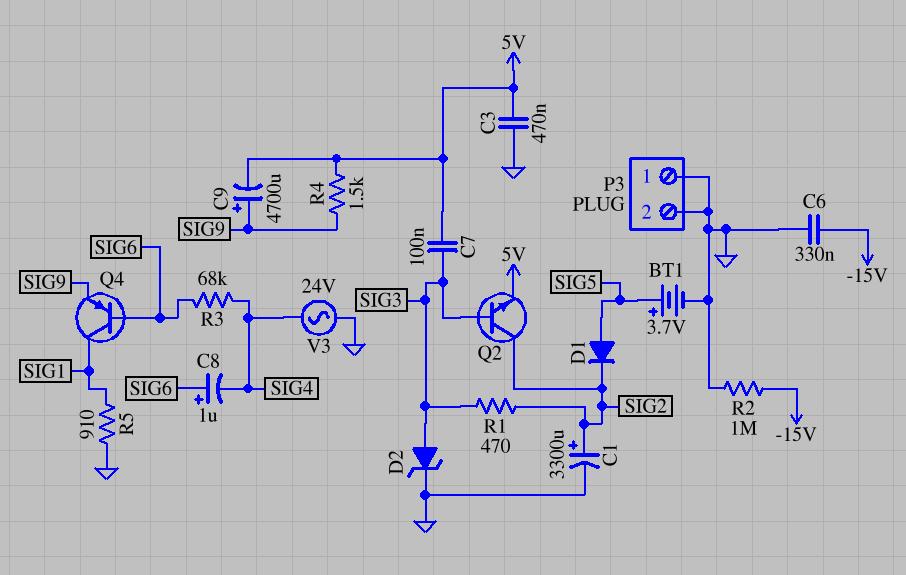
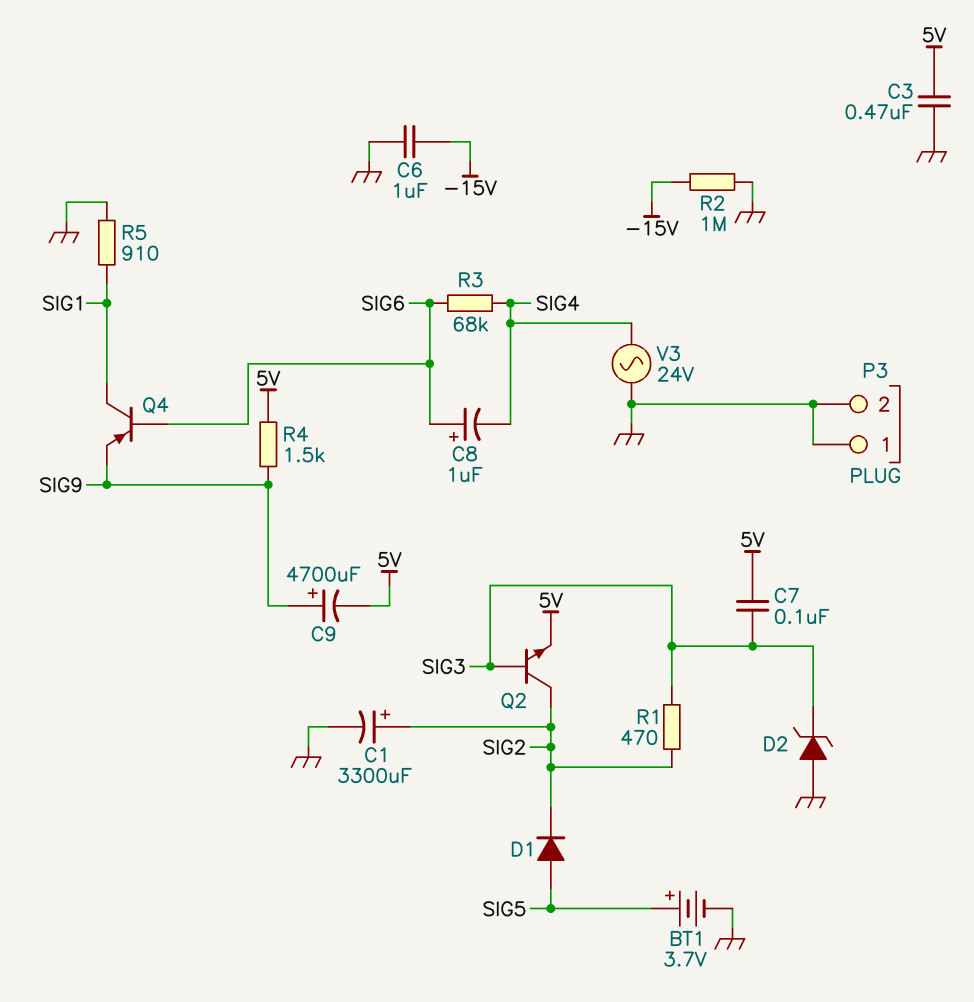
C6: 330nF (-15V, GND) -> 1uF (-15V, GND)
D2: zener (A SIG3, K GND) -> zener (A GND, K SIG3)

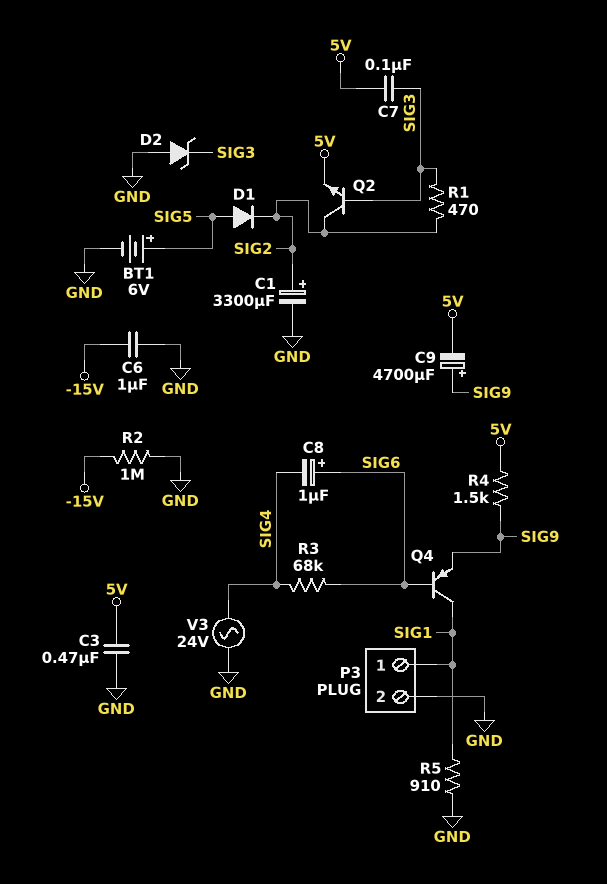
BT1: 3.7V (plus SIG5, minus GND) -> 6V (plus SIG5, minus GND)
P3 pin 1: GND -> SIG1

